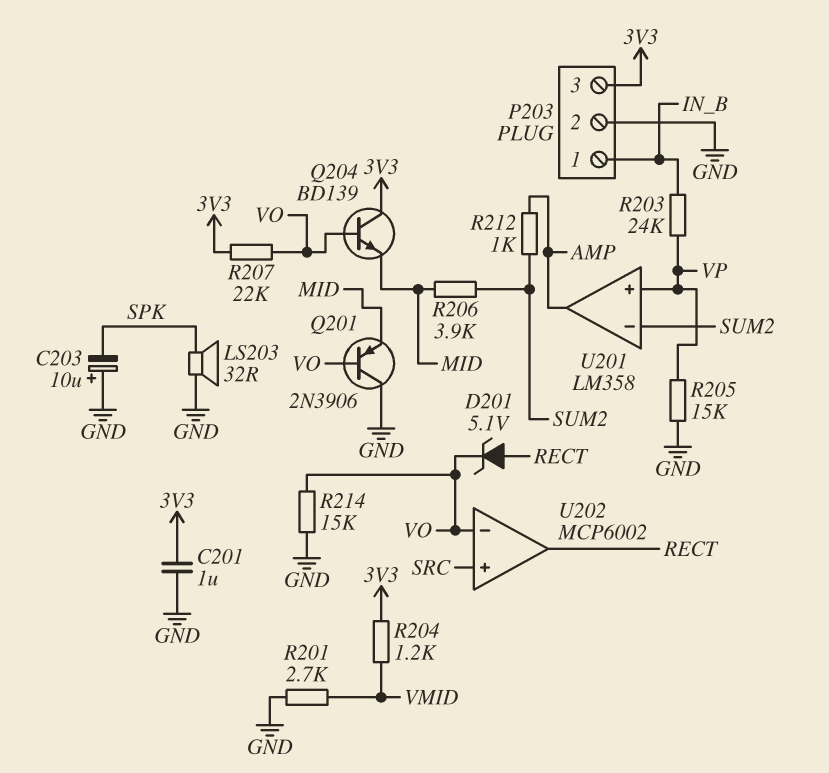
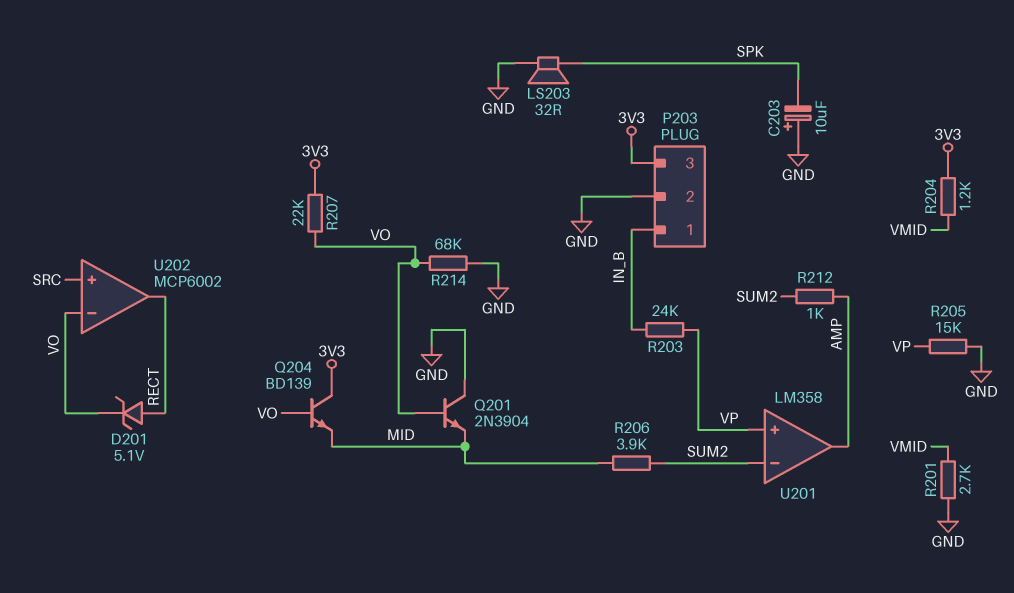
C201: 1uF (3V3, GND) -> none
Q201: PNP 2N3906 (B VO, C GND, E MID) -> NPN 2N3904 (B VO, C GND, E MID)
R214: 15k (GND, VO) -> 68k (GND, VO)

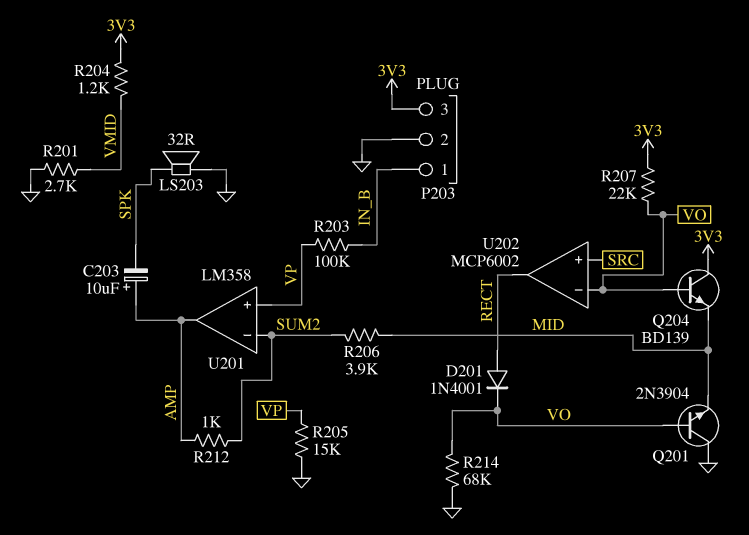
C203: 10uF (plus GND, minus SPK) -> 10uF (plus AMP, minus SPK)
D201: zener 5.1V (A RECT, K VO) -> diode 1N4001 (A RECT, K VO)
R203: 24k (IN_B, VP) -> 100k (IN_B, VP)

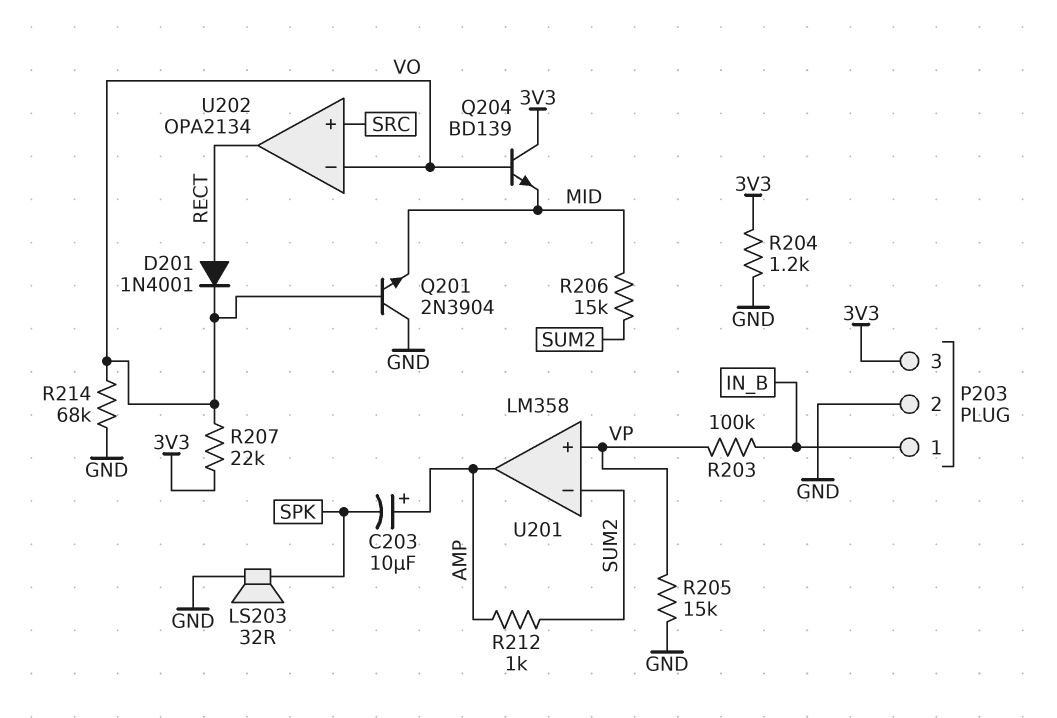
R201: 2.7k (GND, VMID) -> none
R204: 1.2k (3V3, VMID) -> 1.2k (3V3, GND)
R206: 3.9k (MID, SUM2) -> 15k (MID, SUM2)
U202: MCP6002 -> OPA2134

